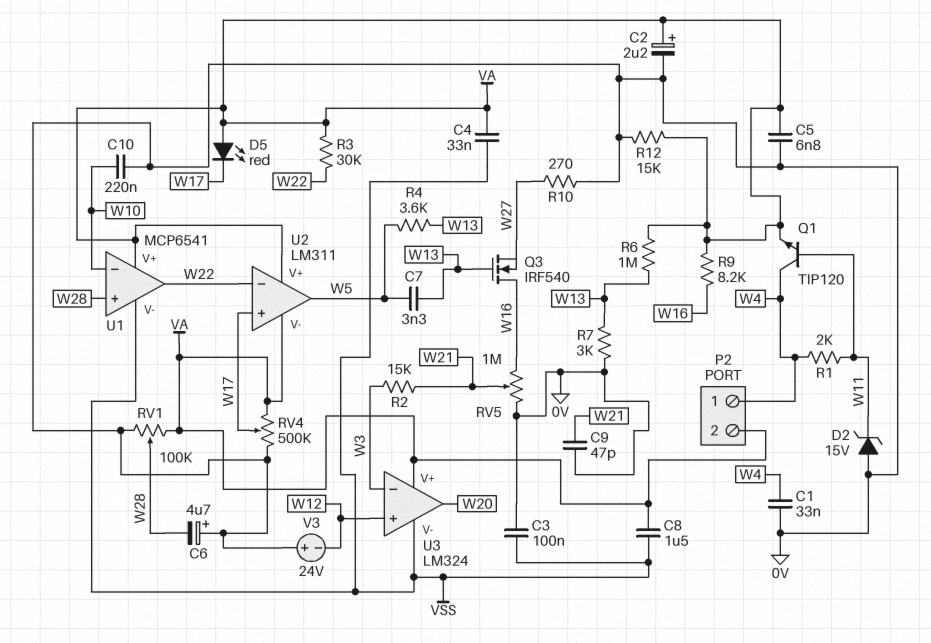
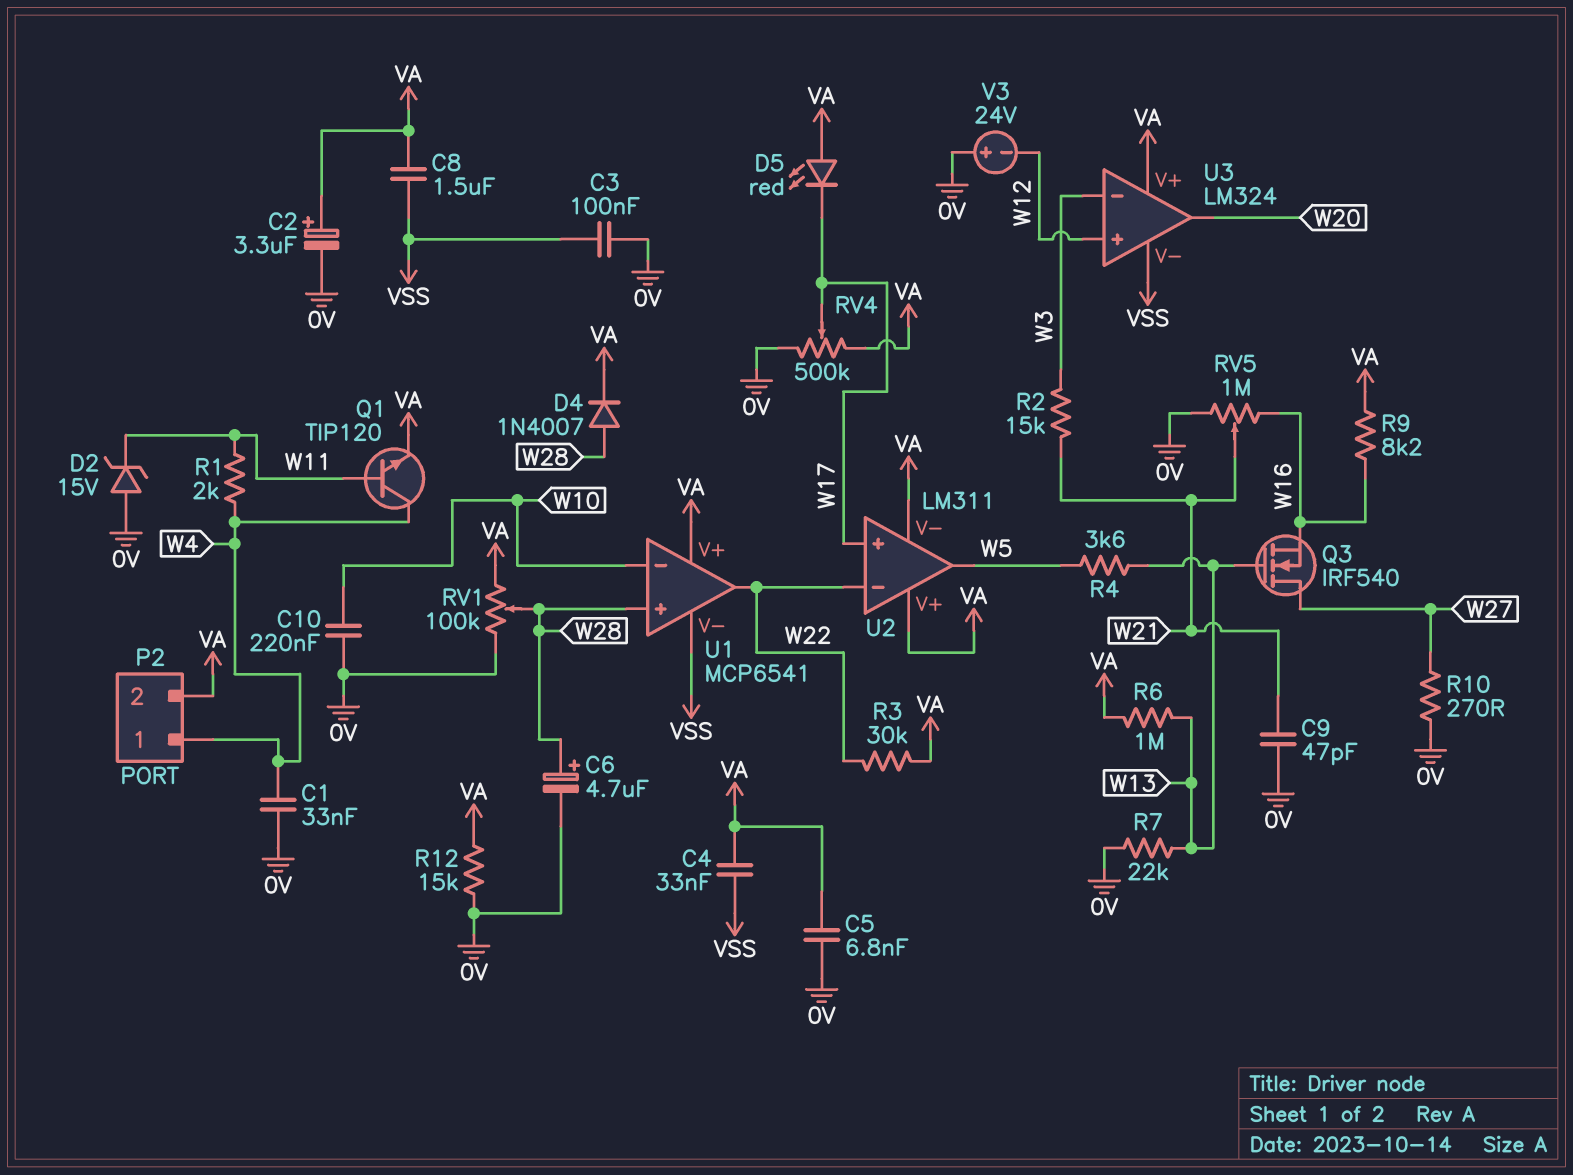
C2: 2.2uF (plus VA, minus 0V) -> 3.3uF (plus VA, minus 0V)
C6: 4.7uF (plus 0V, minus W28) -> 4.7uF (plus W28, minus 0V)
C7: 3.3nF (W5, W13) -> none
D4: none -> diode 1N4007 (A W28, K VA)
Q3: NMOS IRF540 (G W13, D W16, S W27) -> NMOS IRF540 (G W13, D W27, S W16)
R7: 3k (0V, W13) -> 22k (0V, W13)

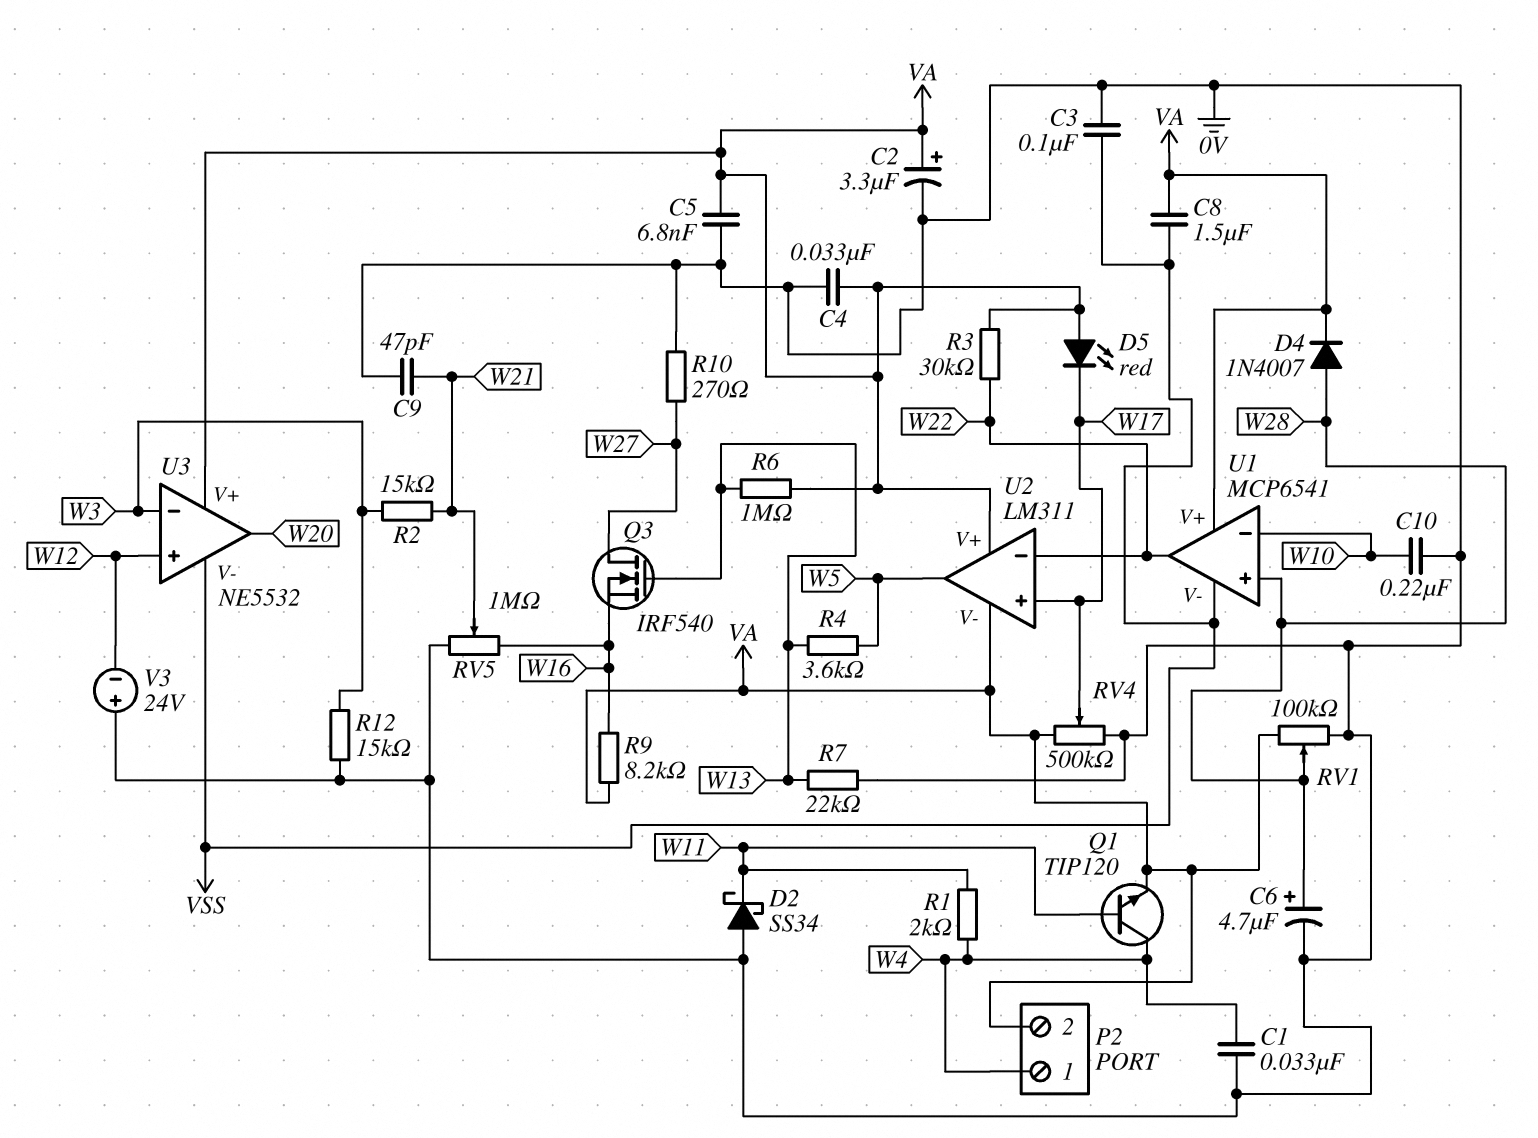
C4: 33nF (VA, VSS) -> 33nF (0V, VA)
D2: zener 15V (A 0V, K W11) -> schottky SS34 (A 0V, K W11)
R12: 15k (0V, VA) -> 15k (0V, W3)
U3: LM324 -> NE5532

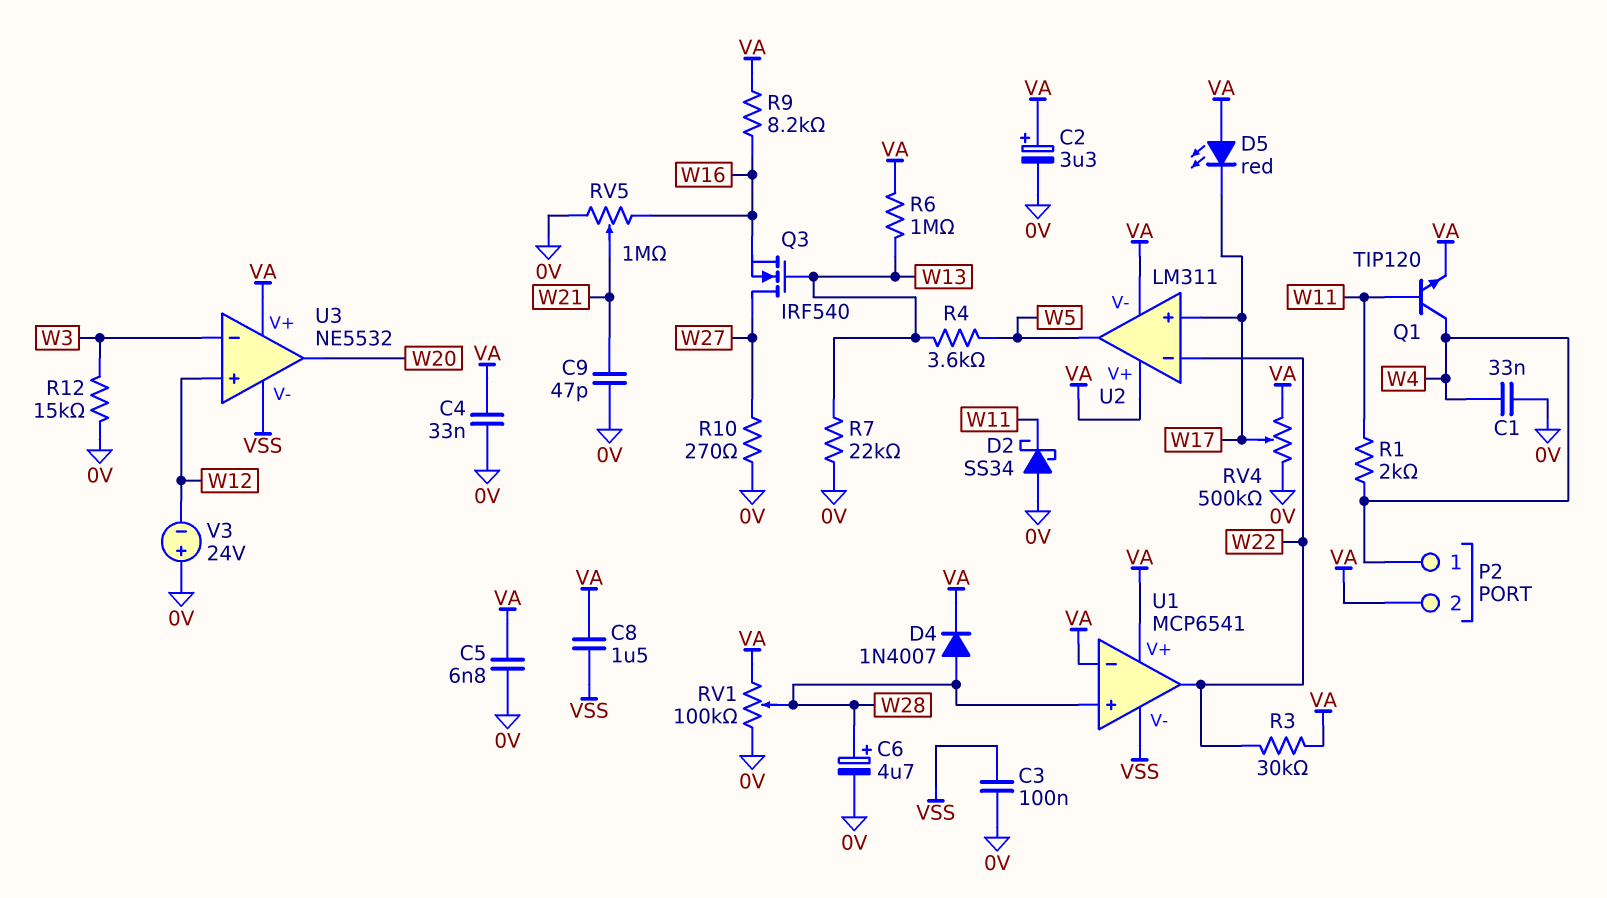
C10: 220nF (0V, W10) -> none
R2: 15k (W3, W21) -> none
U1 pin in-: W10 -> VA

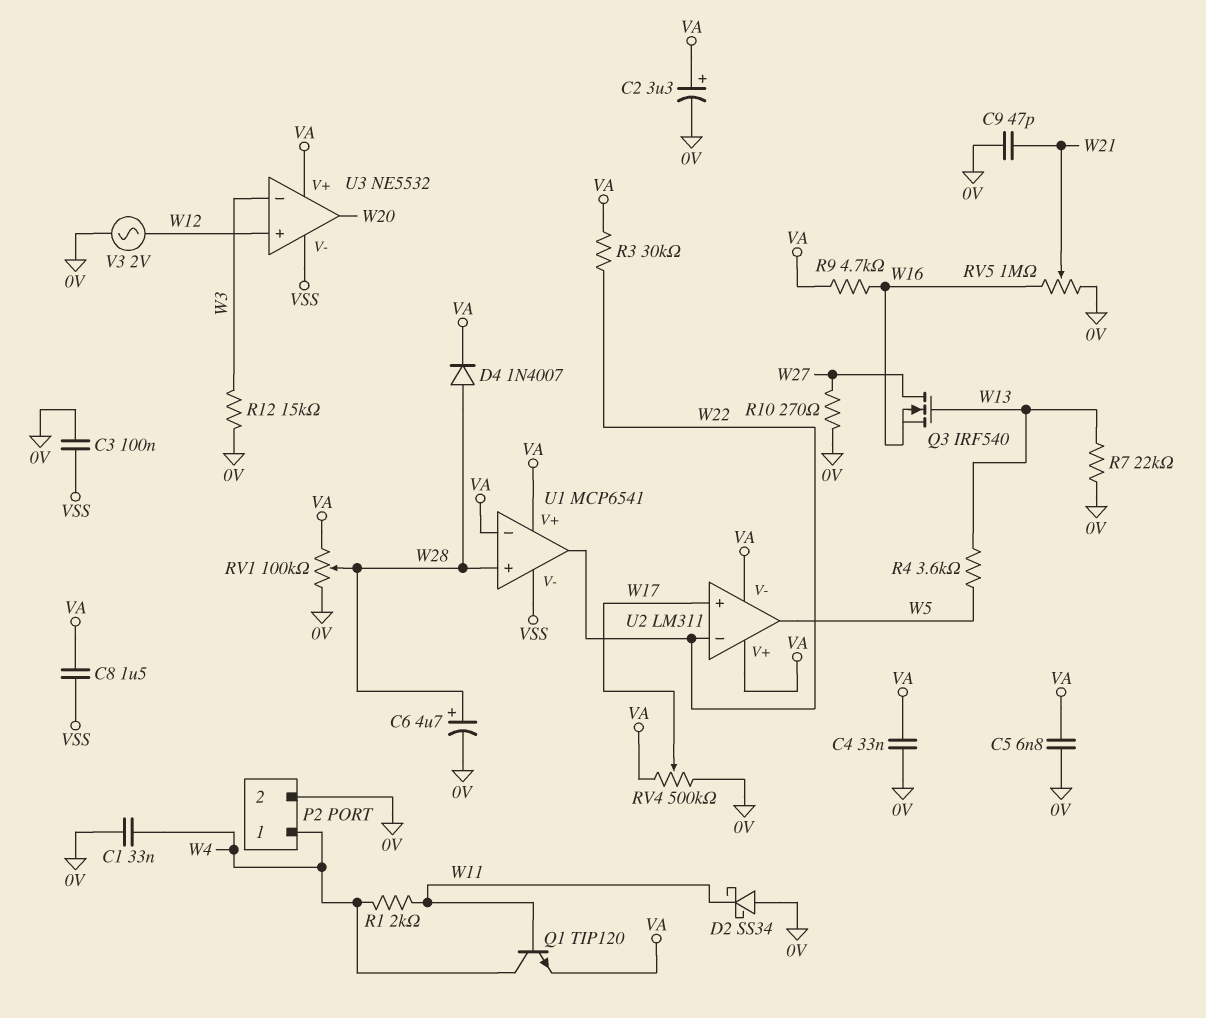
D5: LED red (A VA, K W17) -> none
P2 pin 2: VA -> 0V
R6: 1M (VA, W13) -> none
R9: 8.2k (VA, W16) -> 4.7k (VA, W16)
V3: 24V (plus 0V, minus W12) -> AC 2V (0V, W12)

